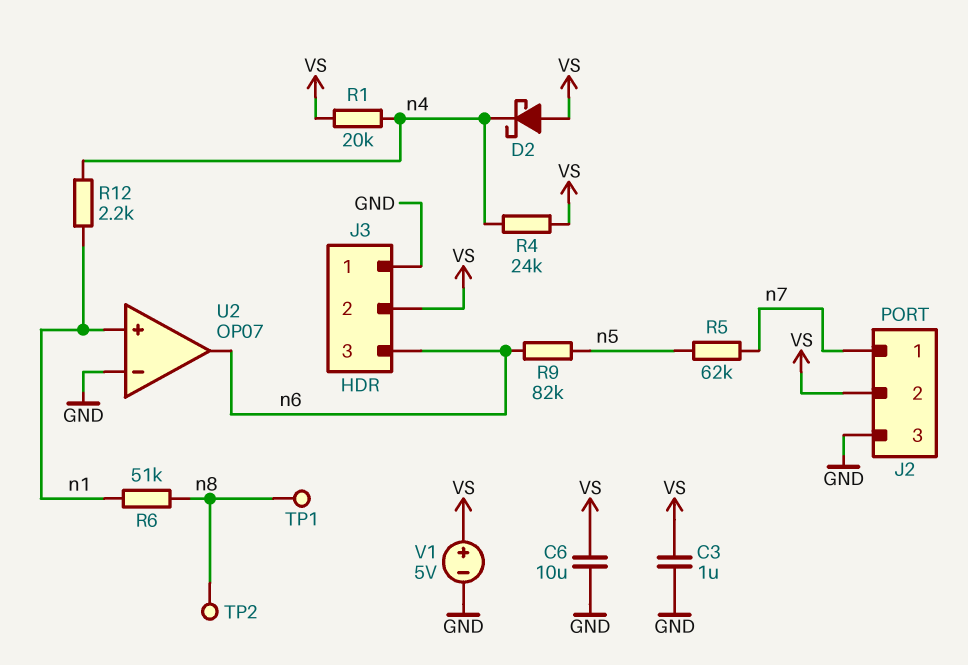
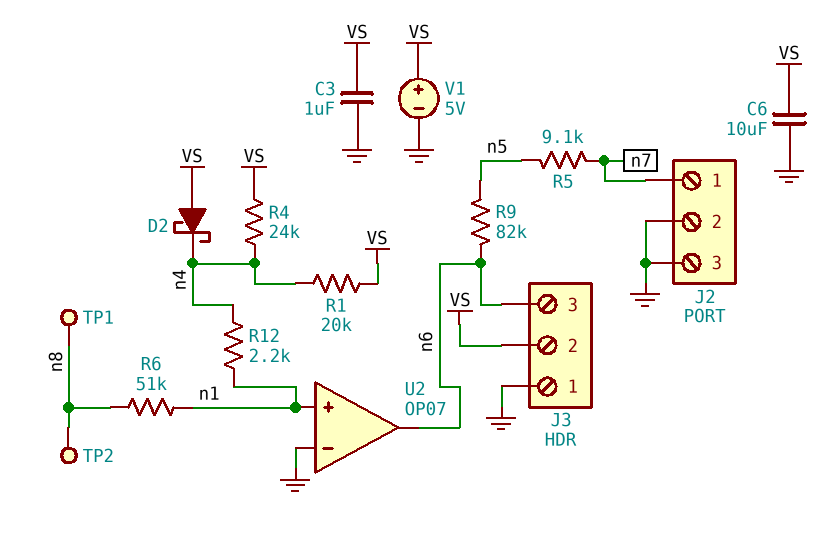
J2 pin 2: VS -> GND
R5: 62k (n5, n7) -> 9.1k (n5, n7)

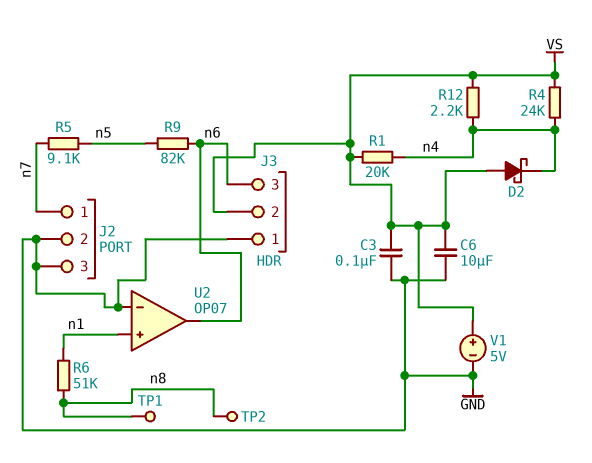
C3: 1uF (GND, VS) -> 100nF (GND, VS)
R12: 2.2k (n1, n4) -> 2.2k (VS, n4)

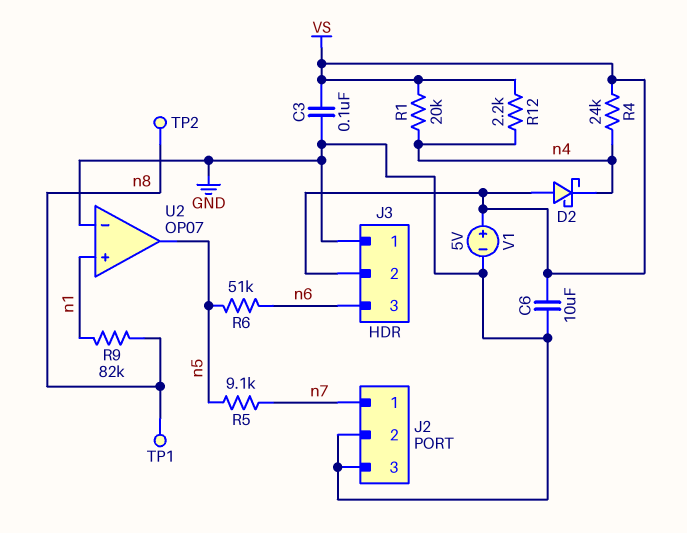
R6: 51k (n1, n8) -> 51k (n5, n6)
R9: 82k (n5, n6) -> 82k (n1, n8)
U2 pin out: n6 -> n5

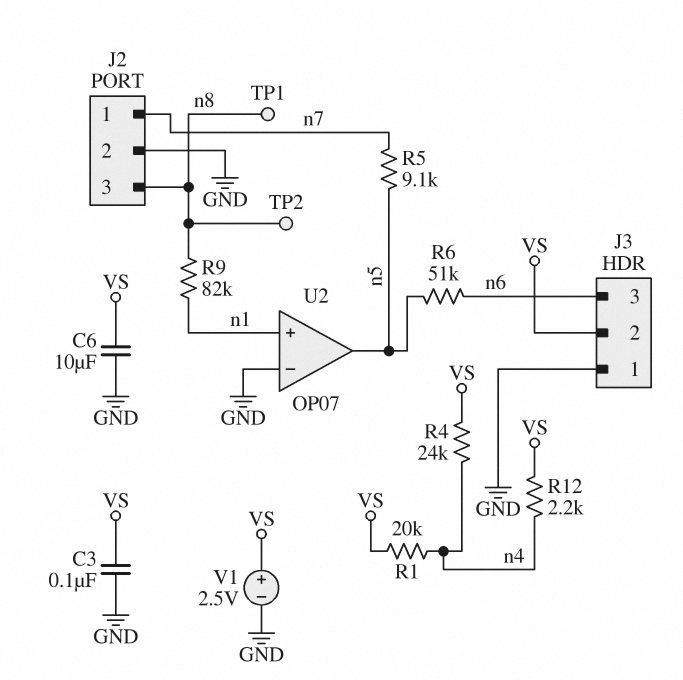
D2: schottky (A VS, K n4) -> none
J2 pin 3: GND -> n8
V1: 5V (plus VS, minus GND) -> 2.5V (plus VS, minus GND)

